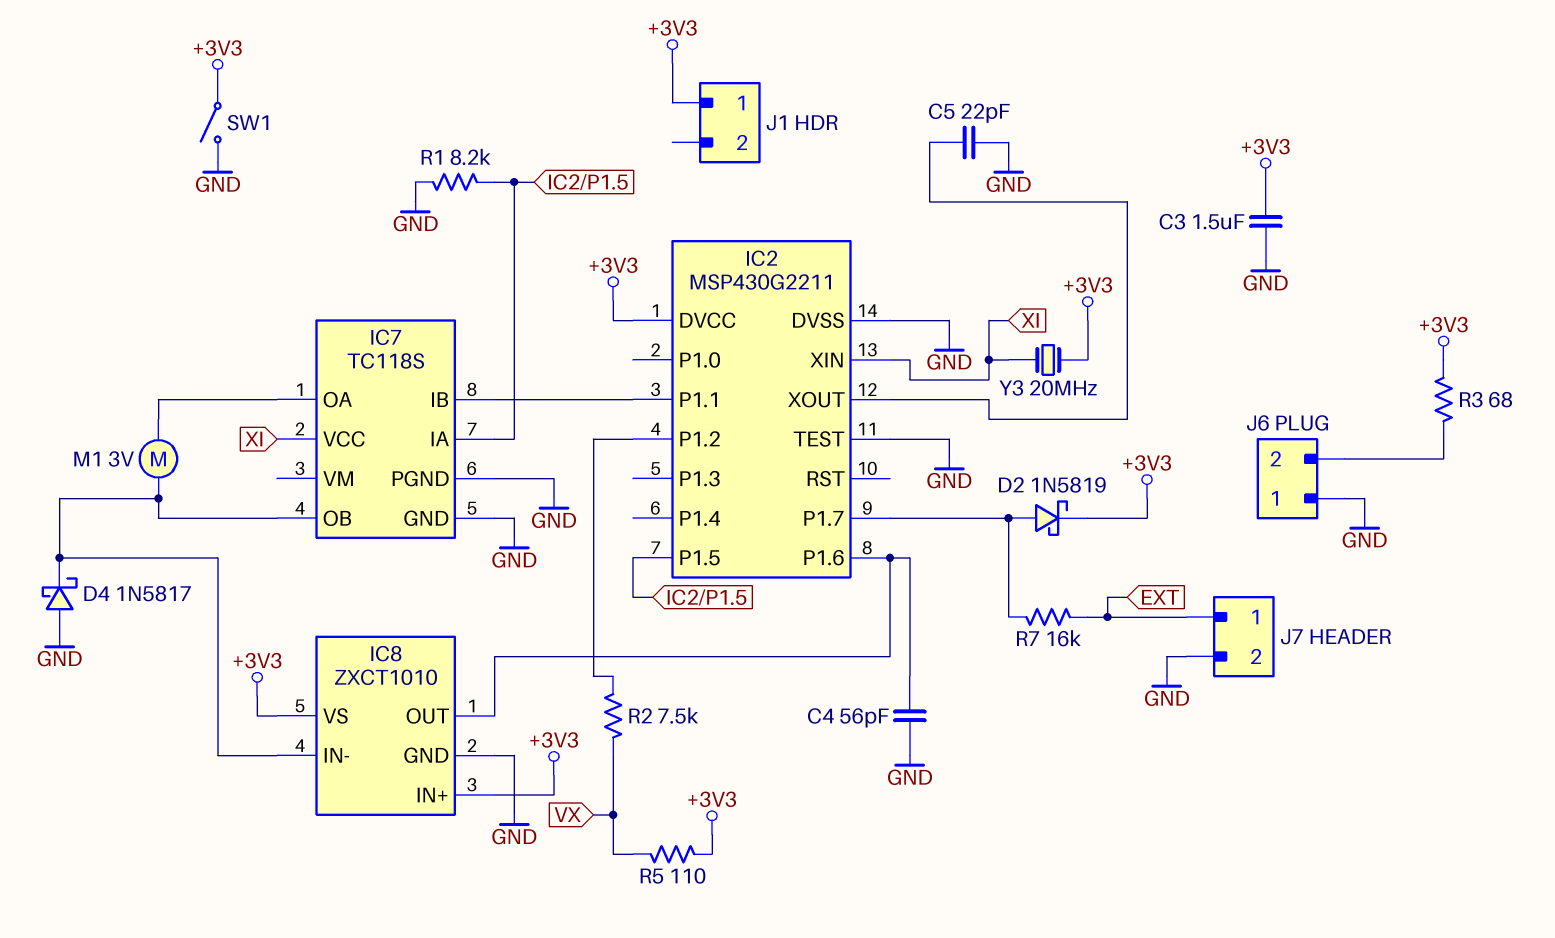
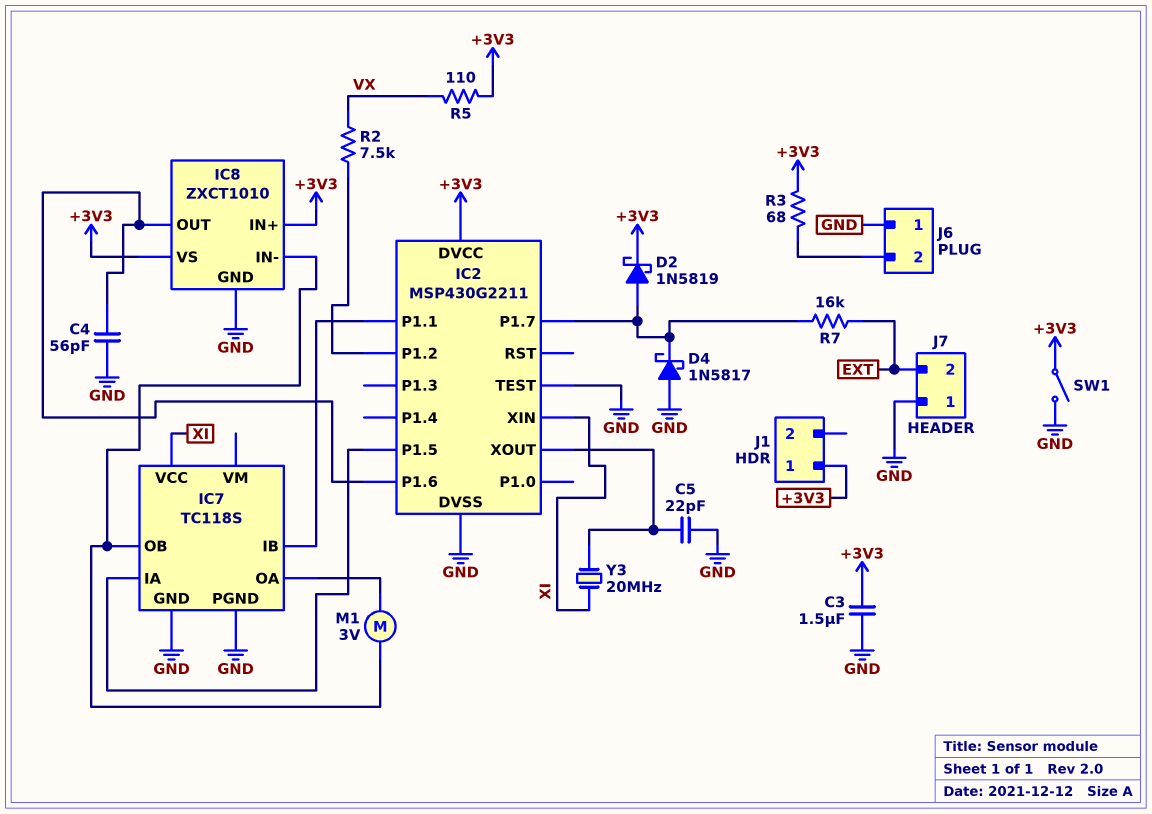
D4: schottky 1N5817 (A GND, K IC7/OB) -> schottky 1N5817 (A GND, K IC2/P1.7)
J7 pin 1: EXT -> GND
J7 pin 2: GND -> EXT
R1: 8.2k (GND, IC2/P1.5) -> none
Y3: 20MHz (+3V3, XI) -> 20MHz (IC2/XOUT, XI)

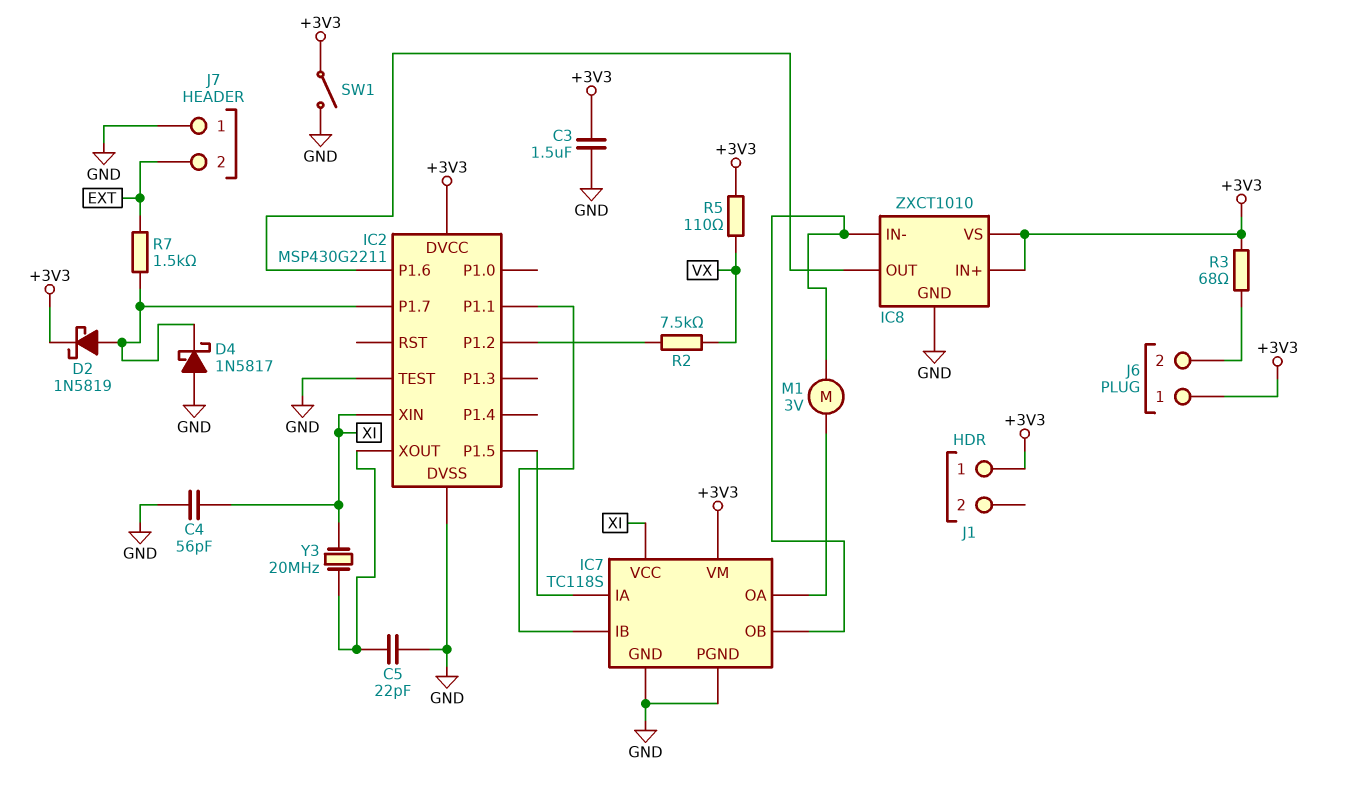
C4: 56pF (GND, IC2/P1.6) -> 56pF (GND, XI)
IC7 pin VM: none -> +3V3
J6 pin 1: GND -> +3V3
R7: 16k (EXT, IC2/P1.7) -> 1.5k (EXT, IC2/P1.7)

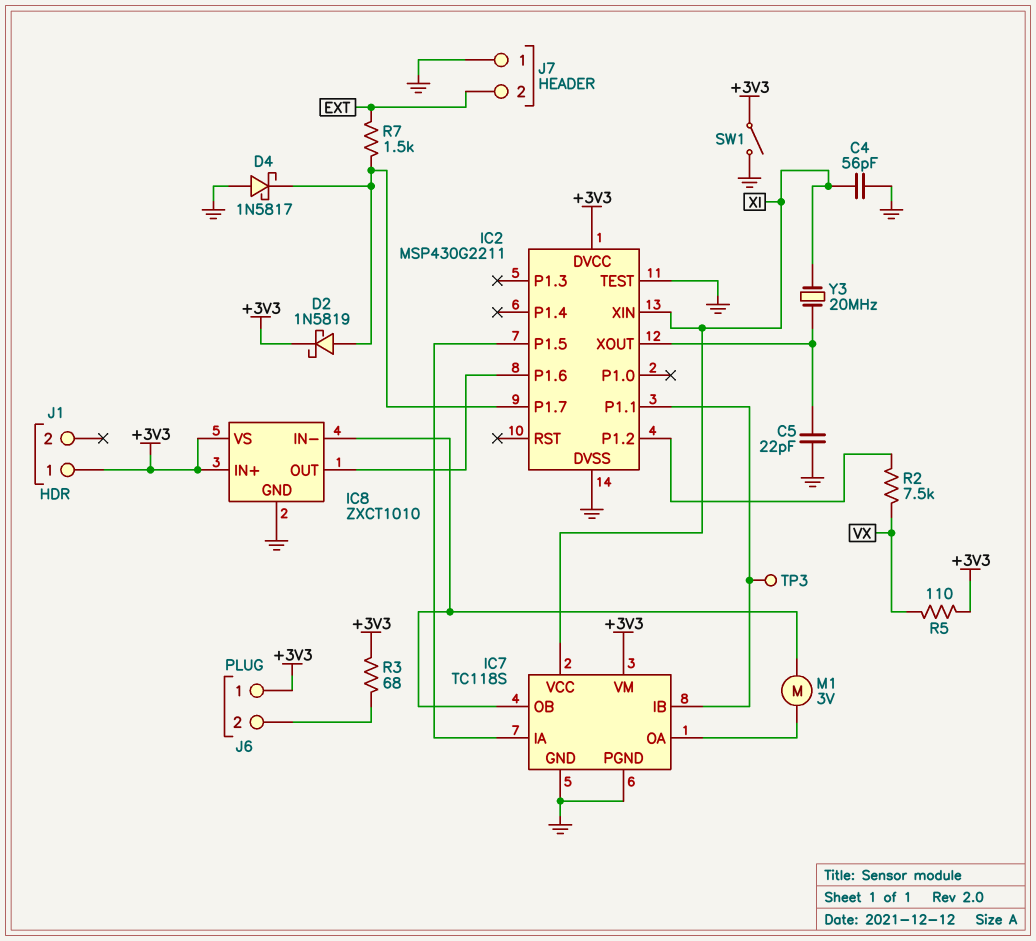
C3: 1.5uF (+3V3, GND) -> none
TP3: none -> test point (IC2/P1.1)

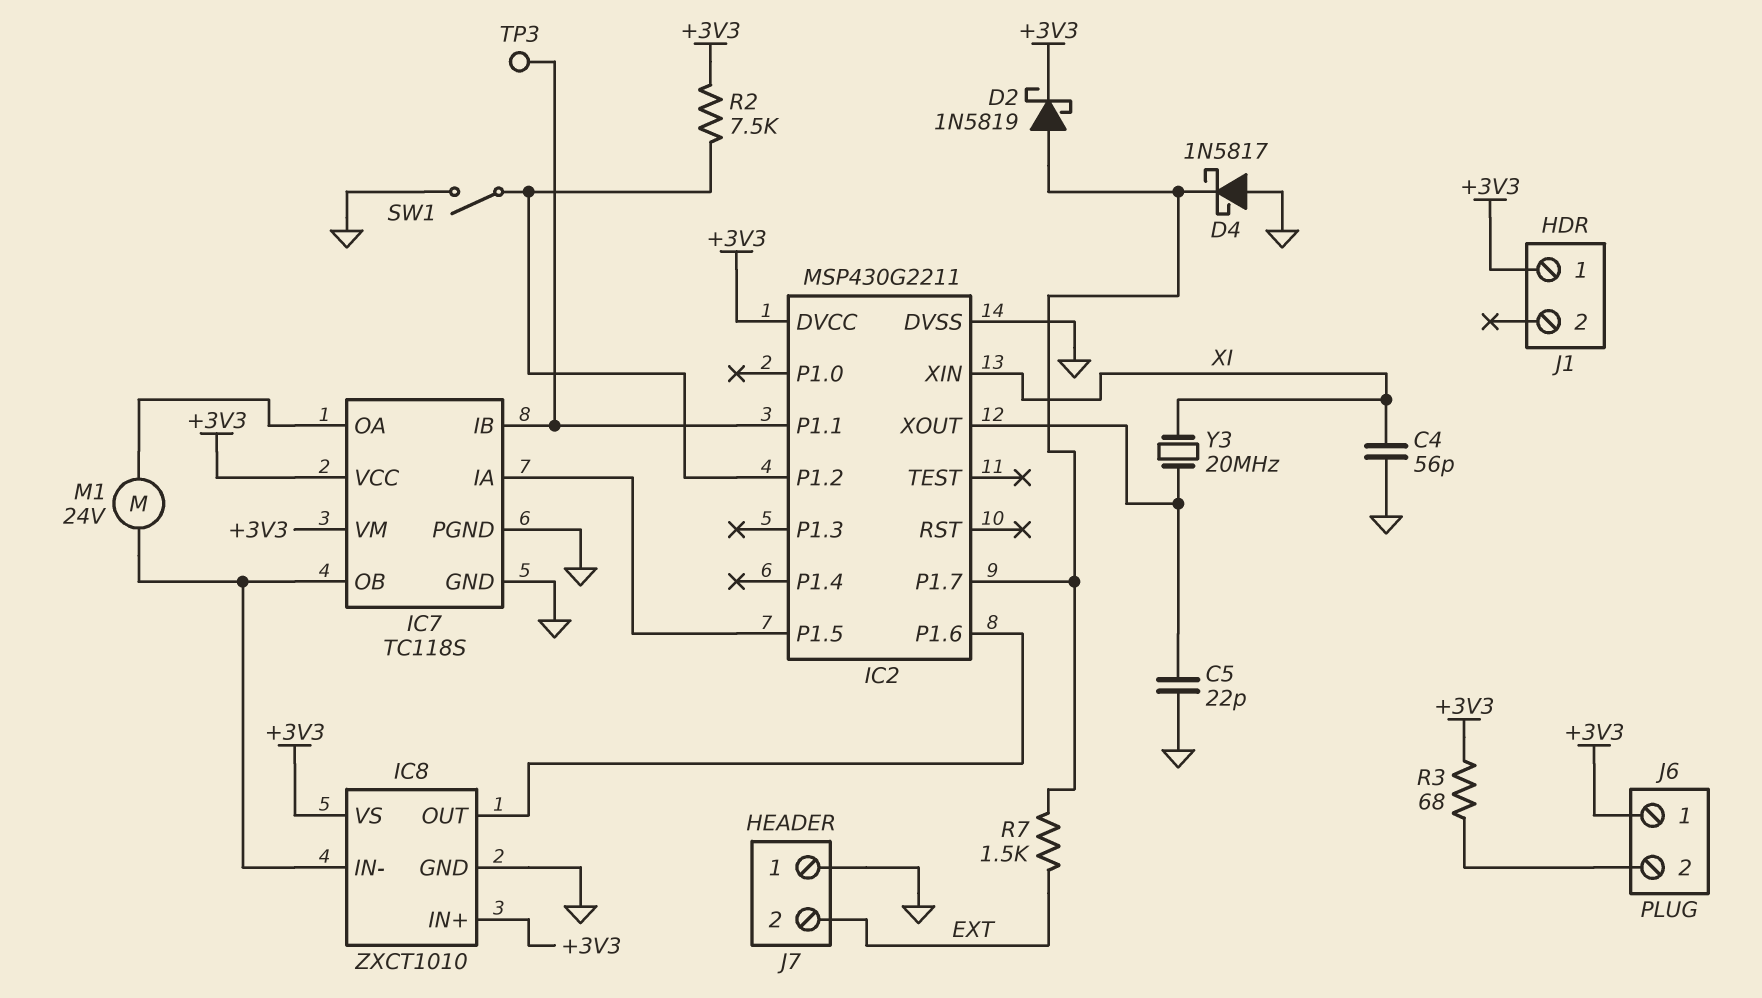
IC2 pin TEST: GND -> none
IC7 pin VCC: XI -> +3V3
M1: motor 3V (IC7/OA, IC7/OB) -> motor 24V (IC7/OA, IC7/OB)
R2: 7.5k (IC2/P1.2, VX) -> 7.5k (+3V3, IC2/P1.2)
R5: 110 (+3V3, VX) -> none
SW1: switch (+3V3, GND) -> switch (GND, IC2/P1.2)

